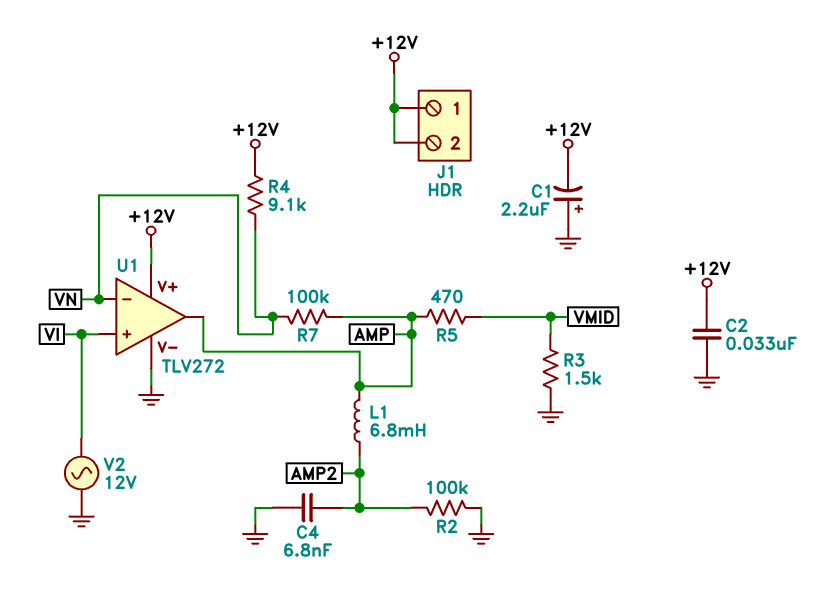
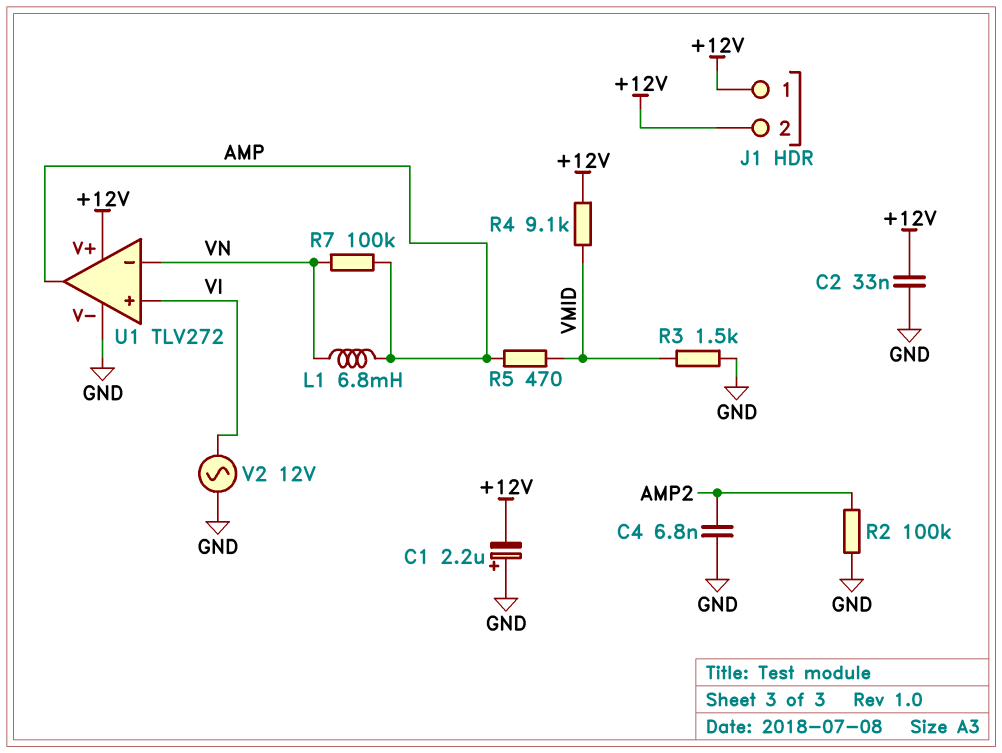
L1: 6.8mH (AMP, AMP2) -> 6.8mH (AMP, VN)
R4: 9.1k (+12V, VN) -> 9.1k (+12V, VMID)

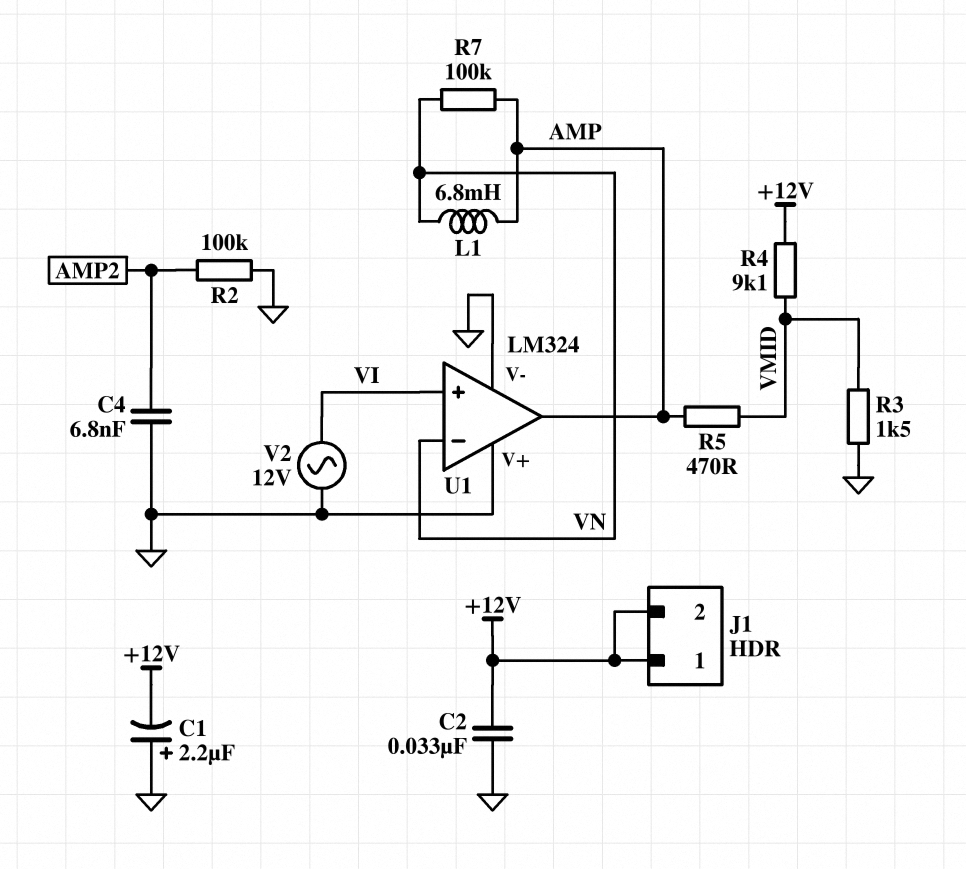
U1: TLV272 -> LM324
U1 pin V+: +12V -> GND

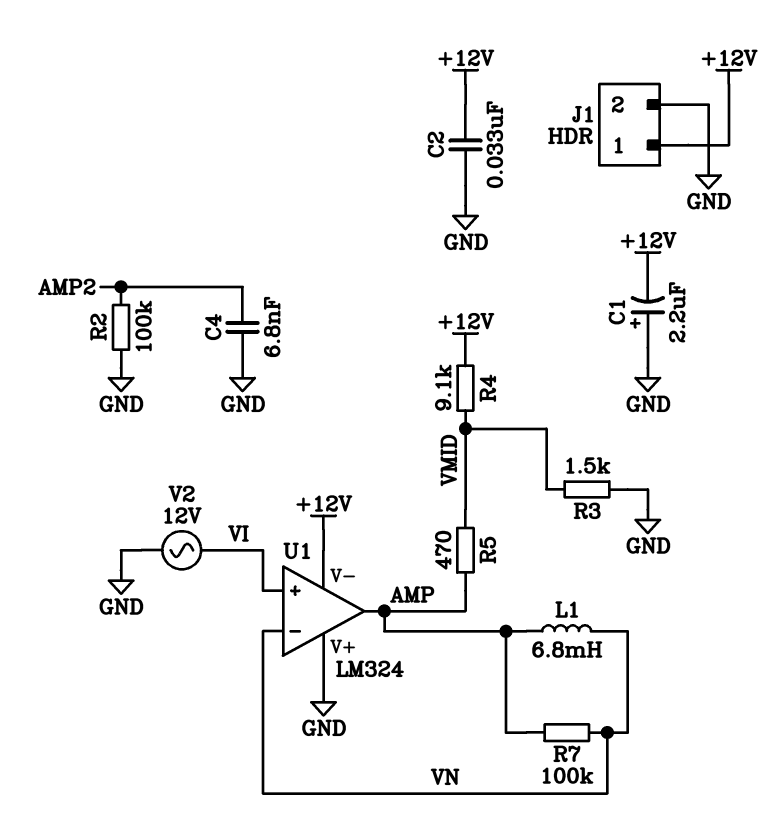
J1 pin 2: +12V -> GND
U1 pin V-: GND -> +12V

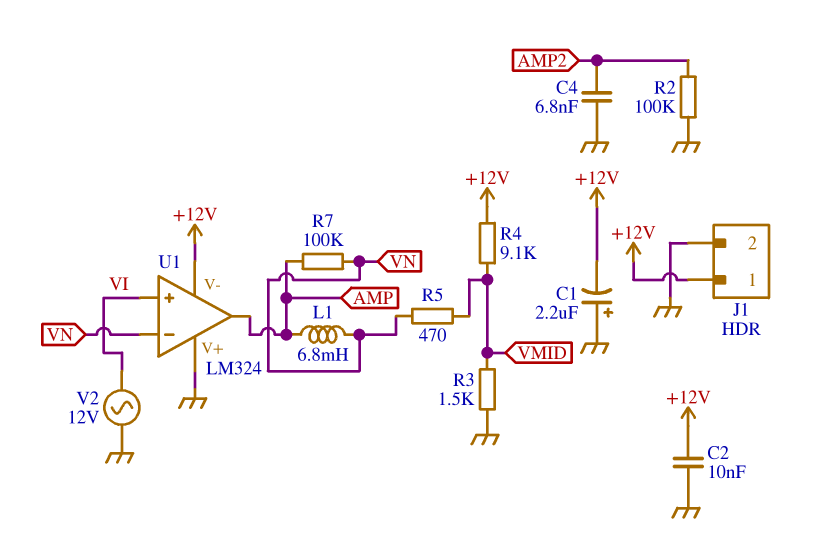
C2: 33nF (+12V, GND) -> 10nF (+12V, GND)
R5: 470 (AMP, VMID) -> 470 (VMID, VN)

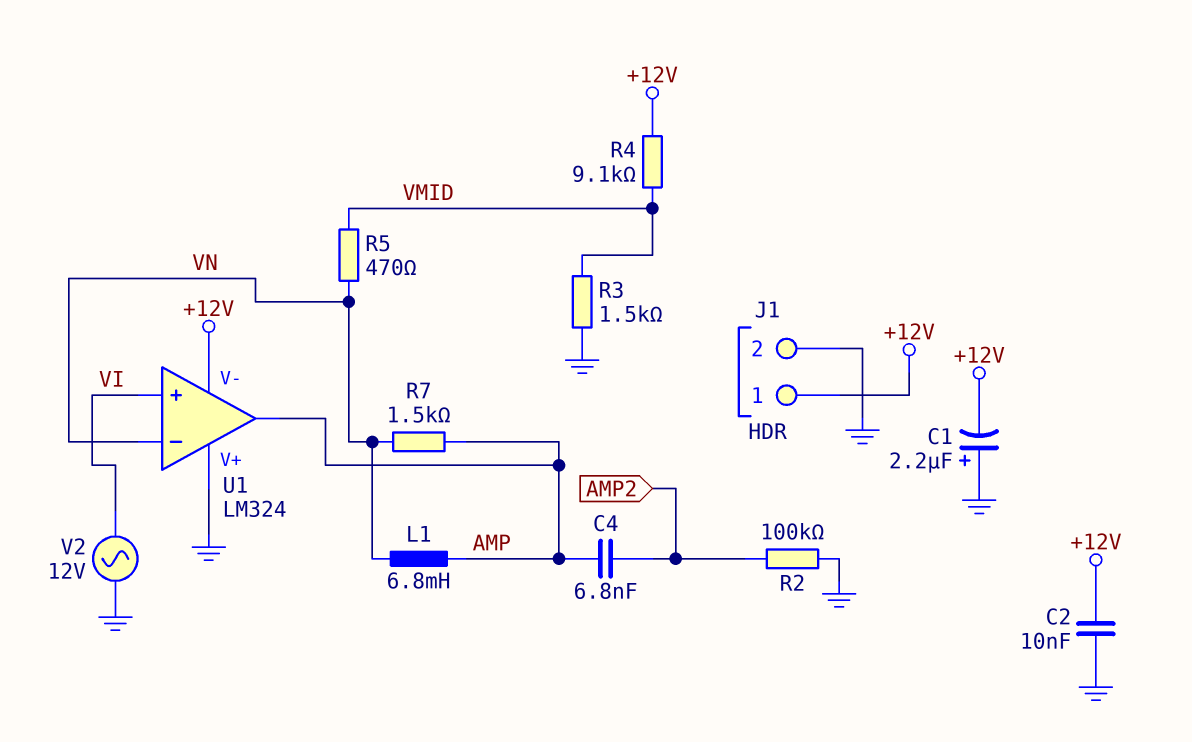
C4: 6.8nF (AMP2, GND) -> 6.8nF (AMP, AMP2)
R7: 100k (AMP, VN) -> 1.5k (AMP, VN)

